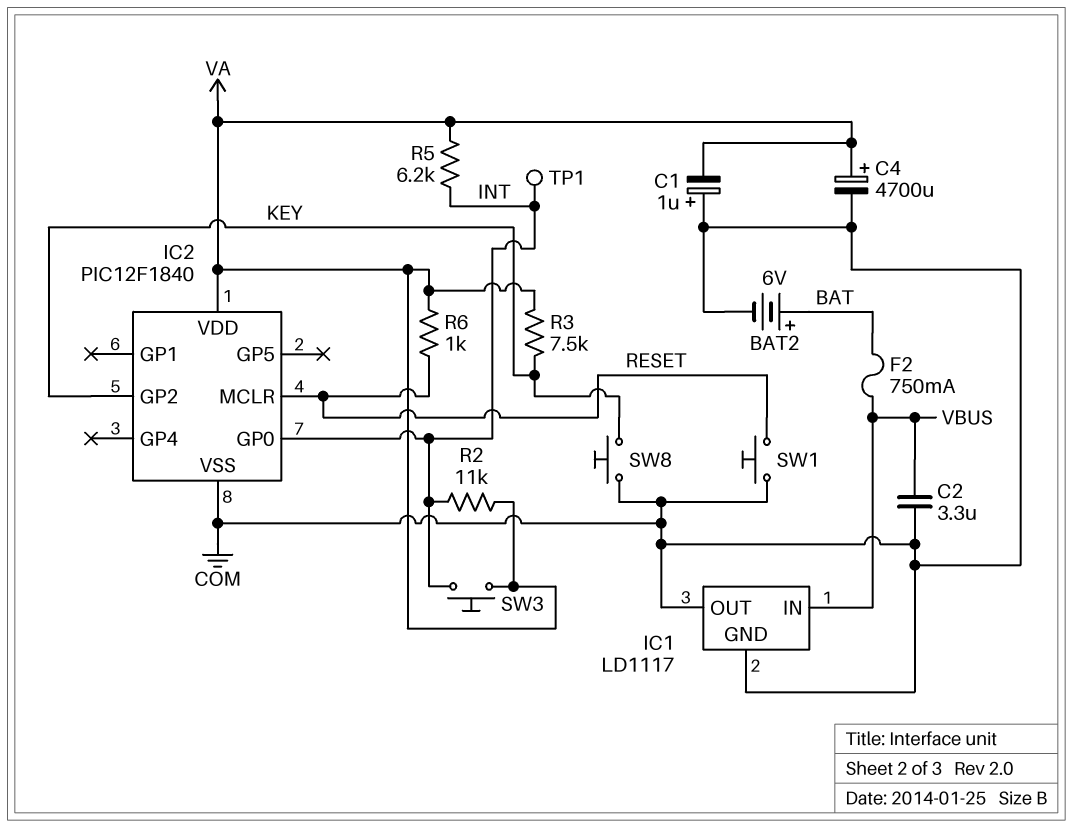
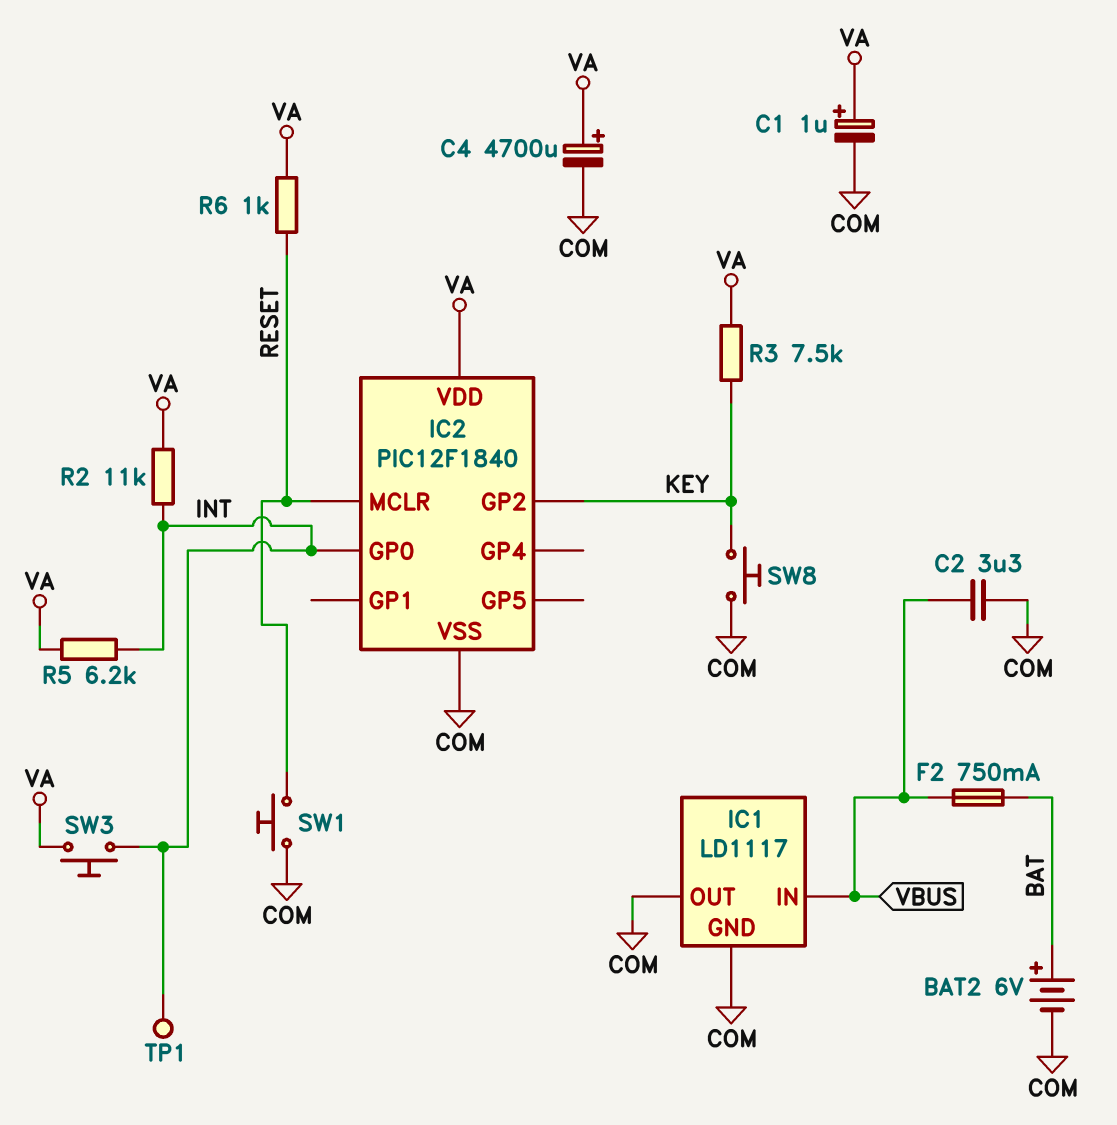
C1: 1uF (plus COM, minus VA) -> 1uF (plus VA, minus COM)

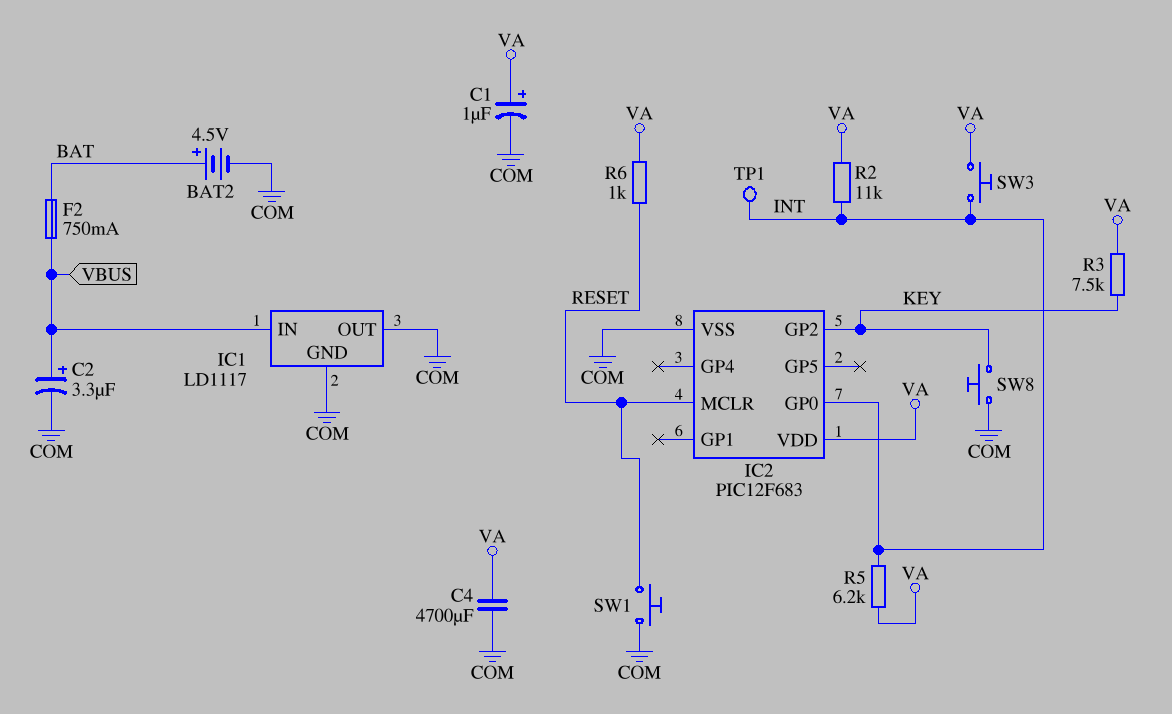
BAT2: 6V (plus BAT, minus COM) -> 4.5V (plus BAT, minus COM)
C2: 3.3uF (COM, VBUS) -> 3.3uF (plus VBUS, minus COM)
C4: 4700uF (plus VA, minus COM) -> 4700uF (COM, VA)
IC2: PIC12F1840 -> PIC12F683

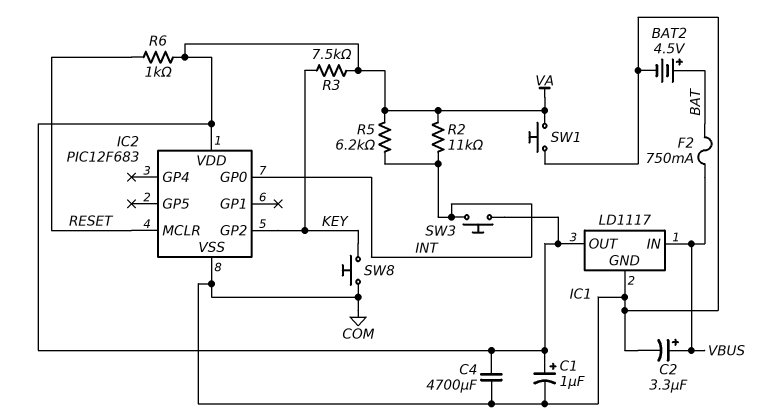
IC1 pin OUT: COM -> VA
SW1: button (COM, RESET) -> button (COM, VA)
TP1: test point (INT) -> none

